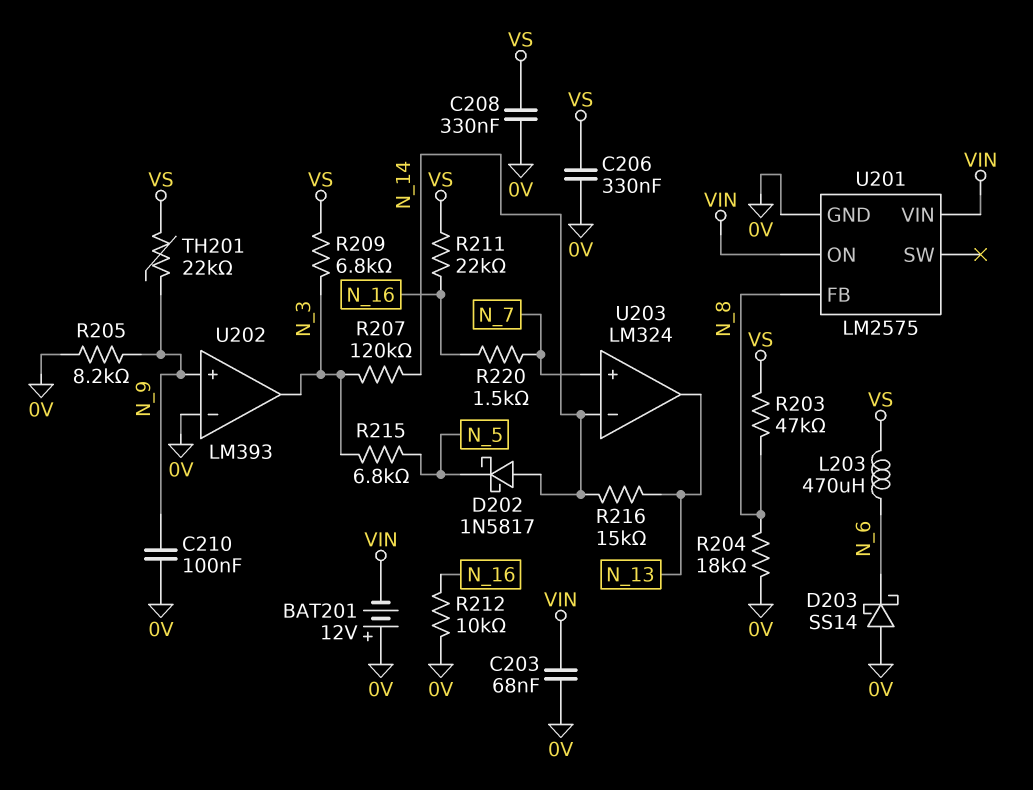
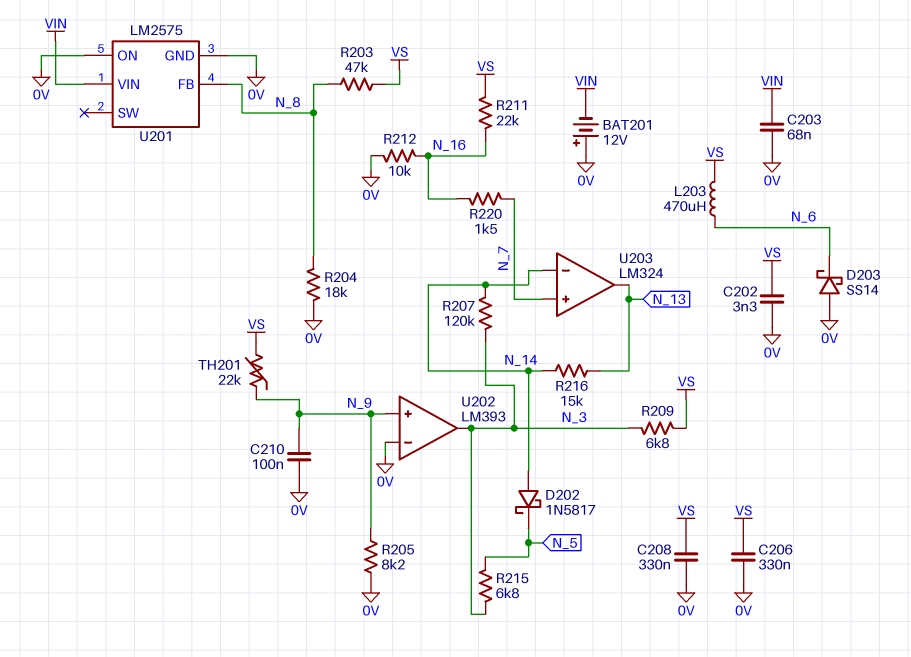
C202: none -> 3.3nF (0V, VS)
U201 pin ON: VIN -> 0V

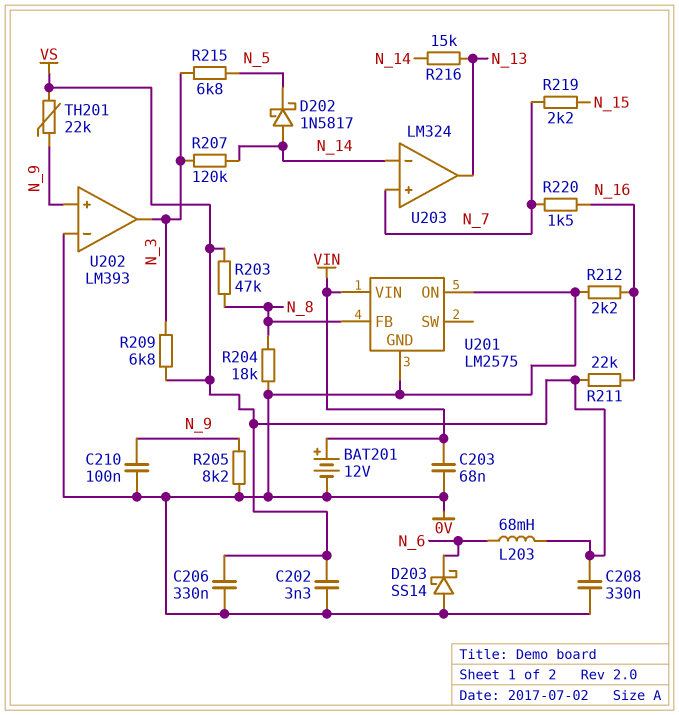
BAT201: 12V (plus 0V, minus VIN) -> 12V (plus VIN, minus 0V)
L203: 470uH (N_6, VS) -> 68mH (N_6, VS)
R212: 10k (0V, N_16) -> 2.2k (0V, N_16)
R219: none -> 2.2k (N_7, N_15)

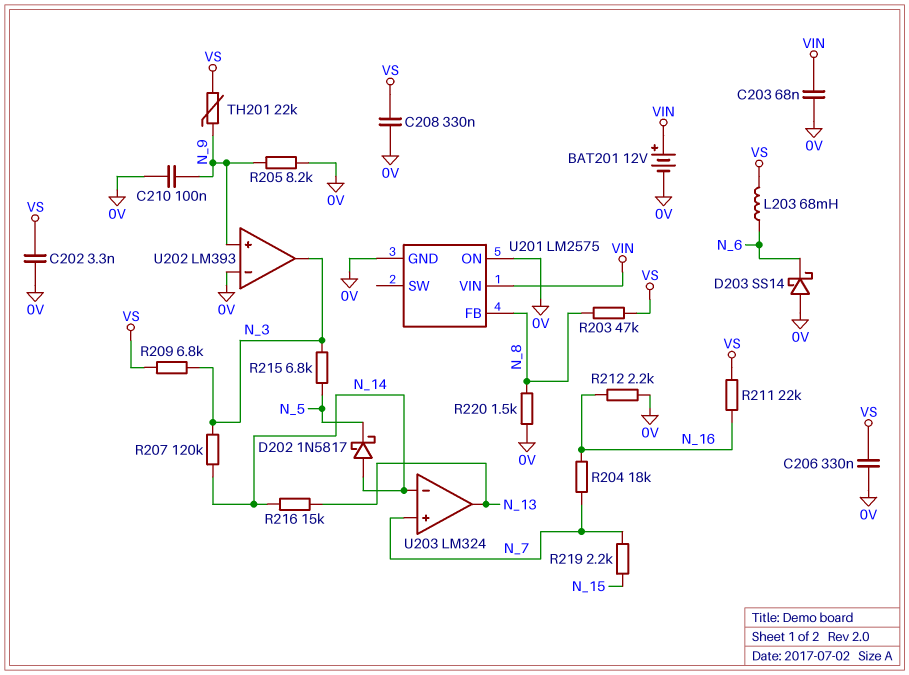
R204: 18k (0V, N_8) -> 18k (N_7, N_16)
R220: 1.5k (N_7, N_16) -> 1.5k (0V, N_8)

